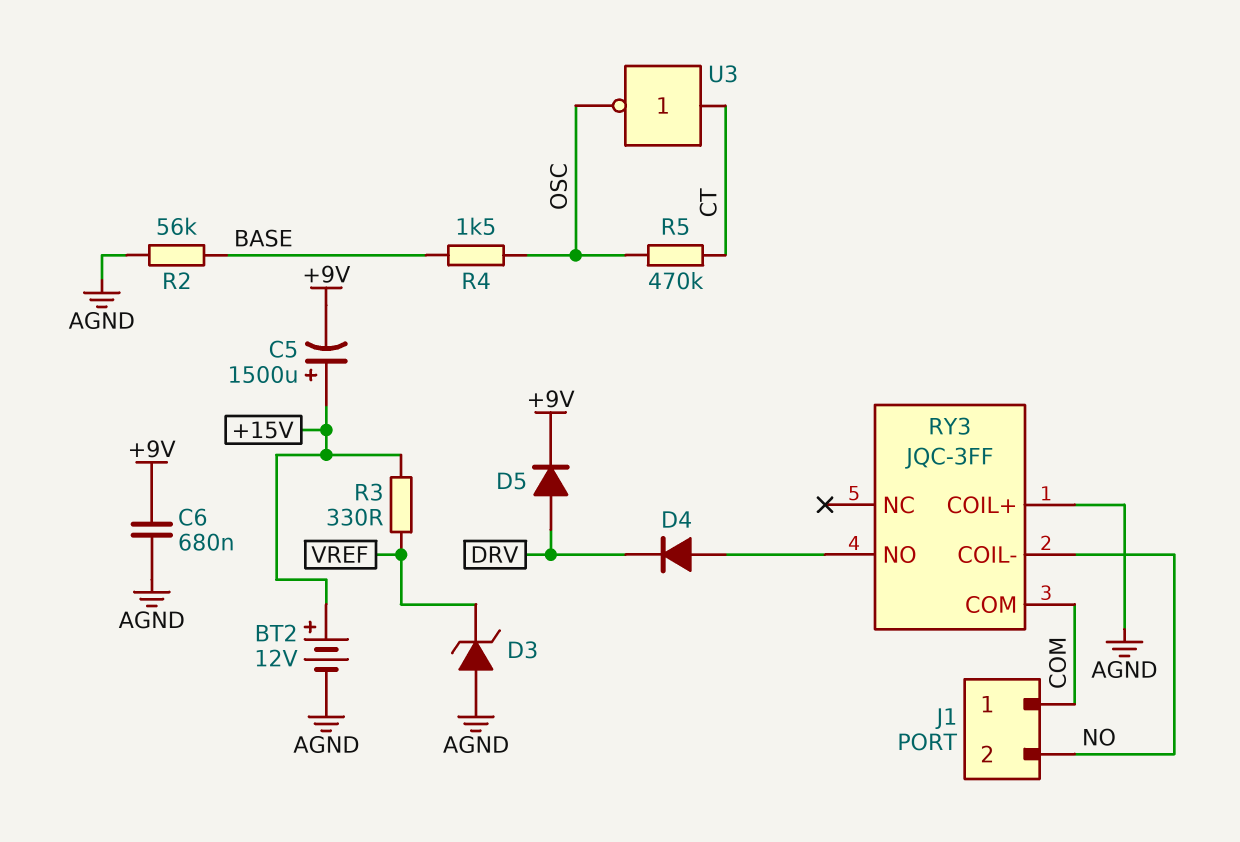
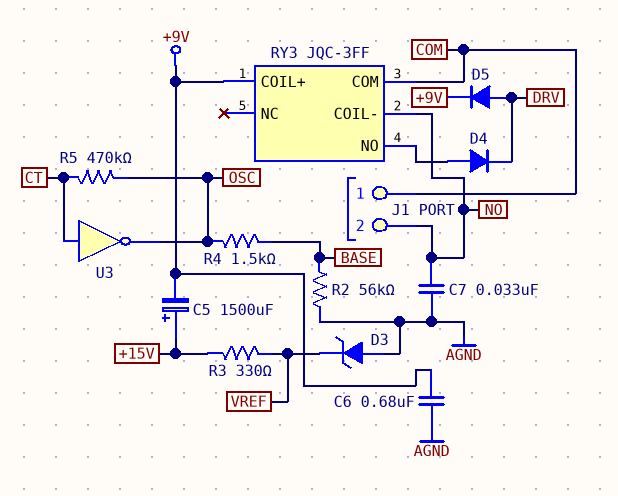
BT2: 12V (plus +15V, minus AGND) -> none
C7: none -> 33nF (AGND, NO)
RY3 pin COIL+: AGND -> +9V

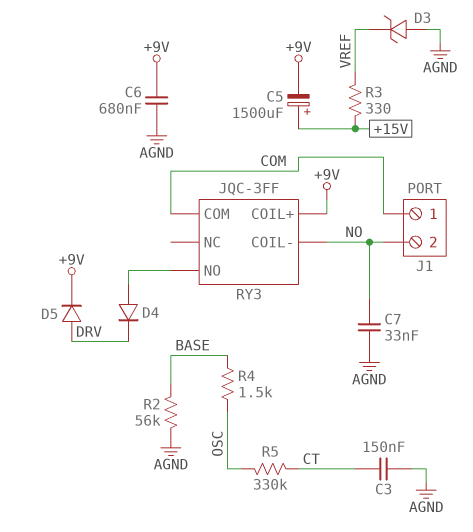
C3: none -> 150nF (AGND, CT)
R5: 470k (CT, OSC) -> 330k (CT, OSC)
U3: NOT (in CT, out OSC) -> none

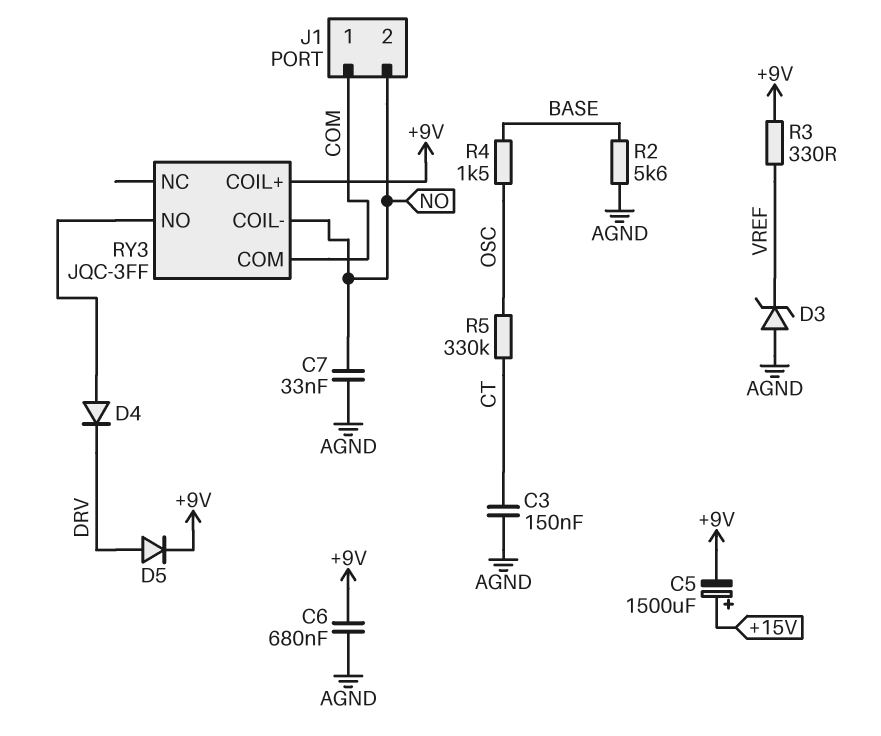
R2: 56k (AGND, BASE) -> 5.6k (AGND, BASE)
R3: 330 (+15V, VREF) -> 330 (+9V, VREF)

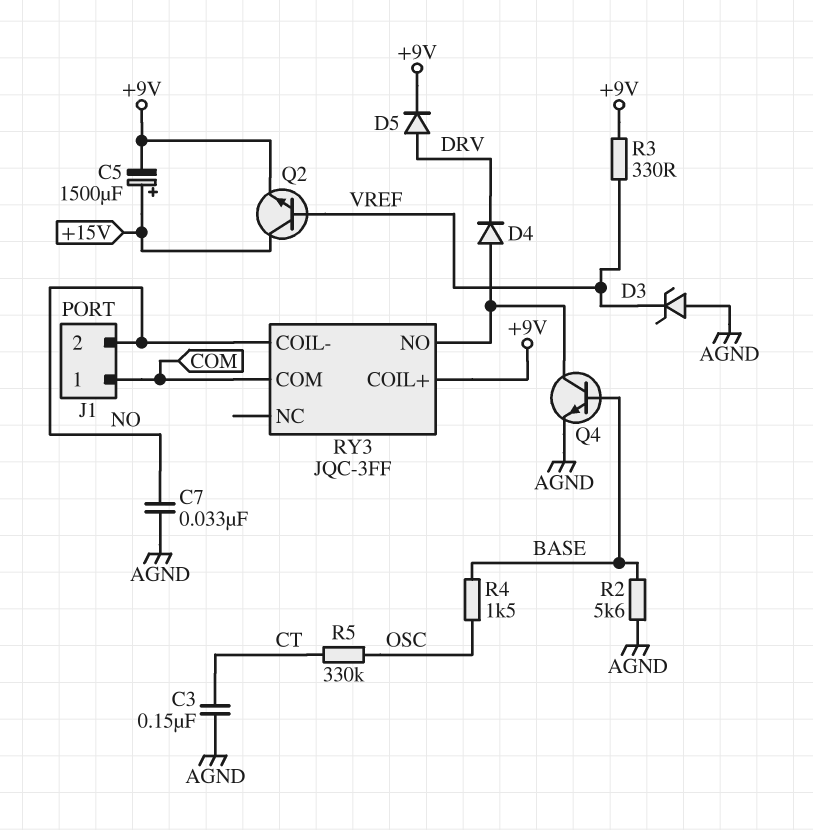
C6: 680nF (+9V, AGND) -> none
Q2: none -> NPN (B VREF, C +15V, E +9V)
Q4: none -> NPN (B BASE, C RY3/NO, E AGND)

